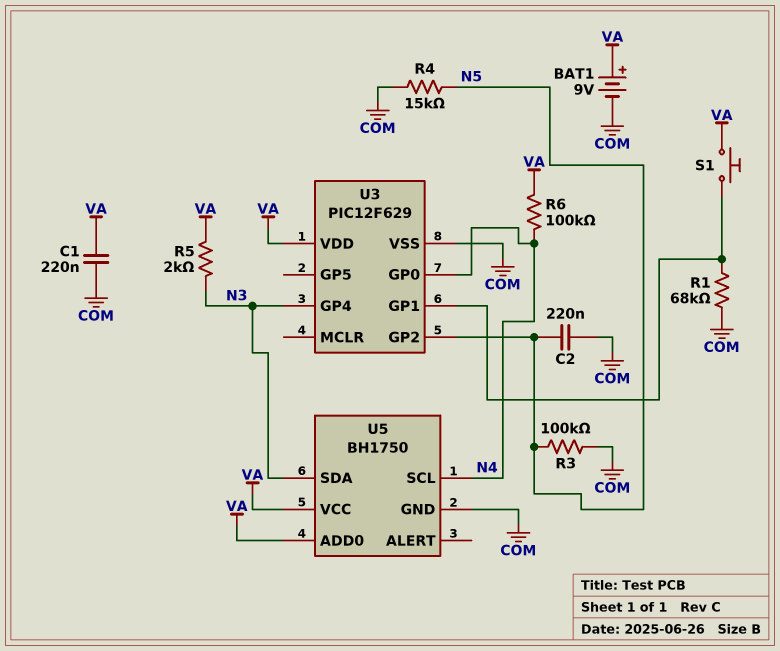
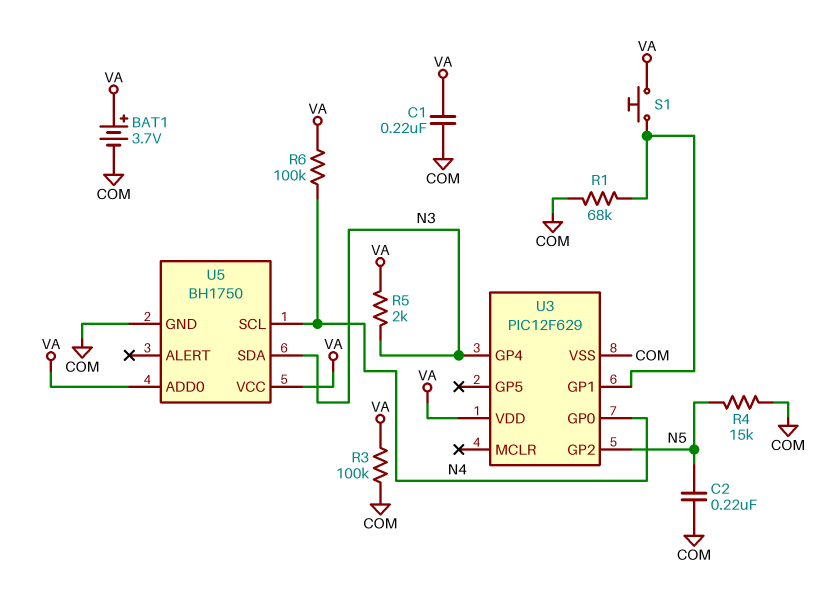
BAT1: 9V (plus VA, minus COM) -> 3.7V (plus VA, minus COM)
R3: 100k (COM, N5) -> 100k (COM, VA)

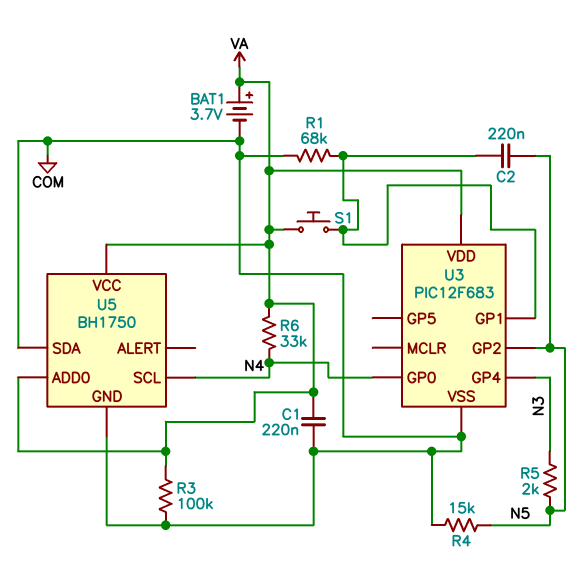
C2: 220nF (COM, N5) -> 220nF (N5, U3/GP1)
R5: 2k (N3, VA) -> 2k (N3, N5)
R6: 100k (N4, VA) -> 33k (N4, VA)
U3: PIC12F629 -> PIC12F683
U5 pin SDA: N3 -> COM

